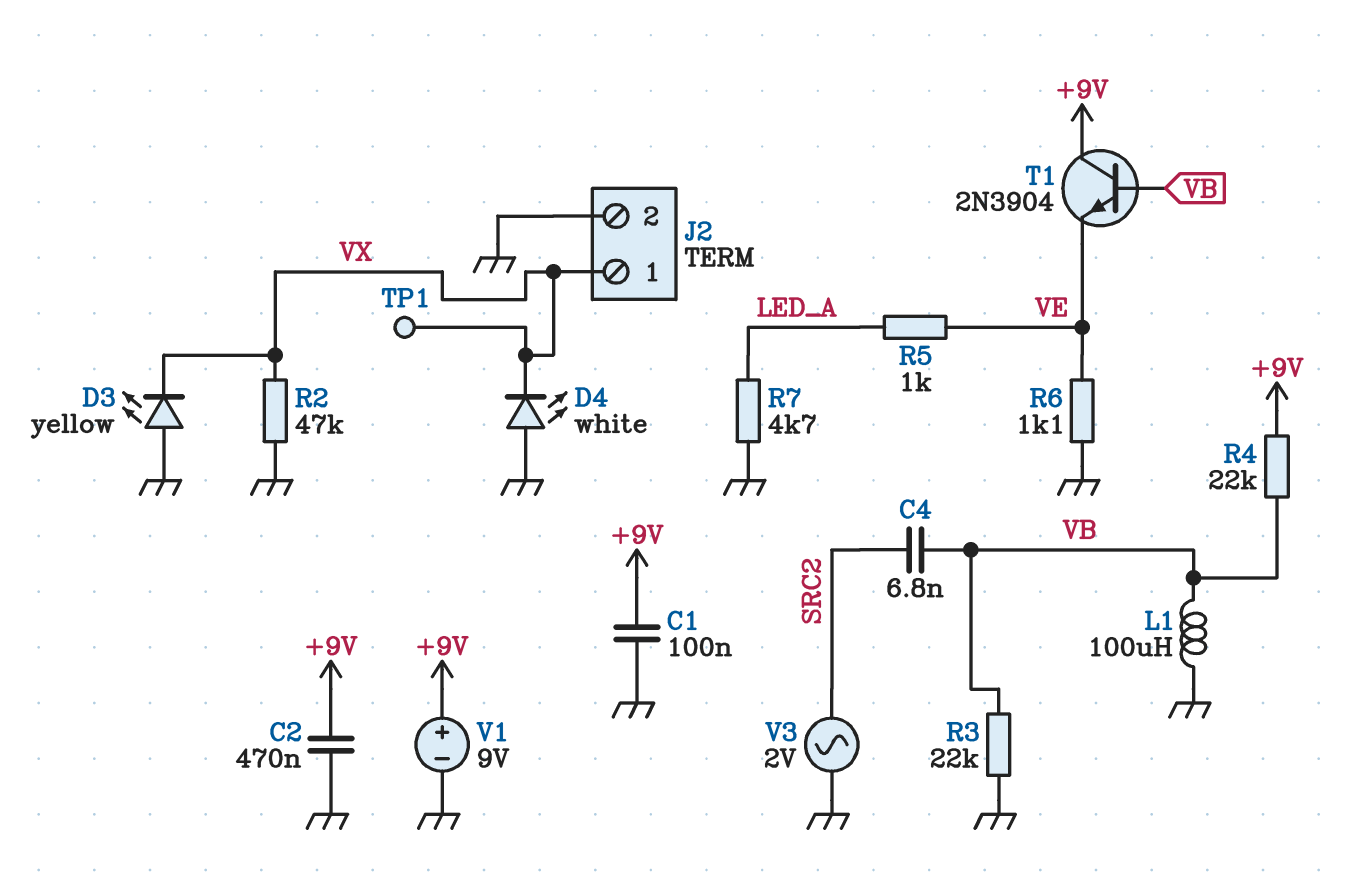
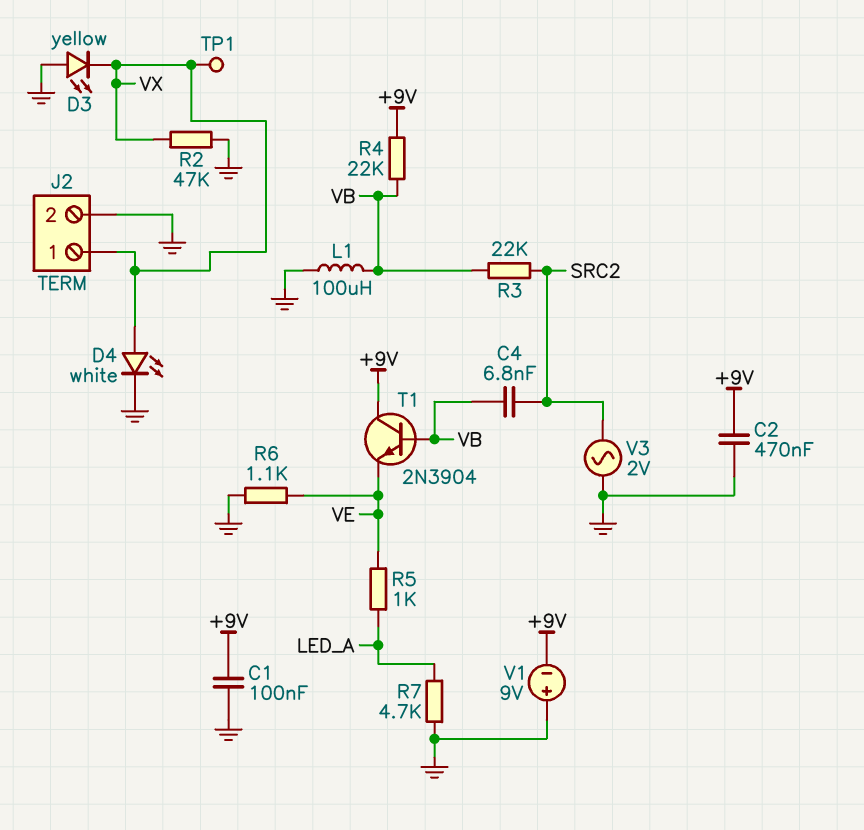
D4: LED white (A GND, K VX) -> LED white (A VX, K GND)
R3: 22k (GND, VB) -> 22k (SRC2, VB)
V1: 9V (plus +9V, minus GND) -> 9V (plus GND, minus +9V)

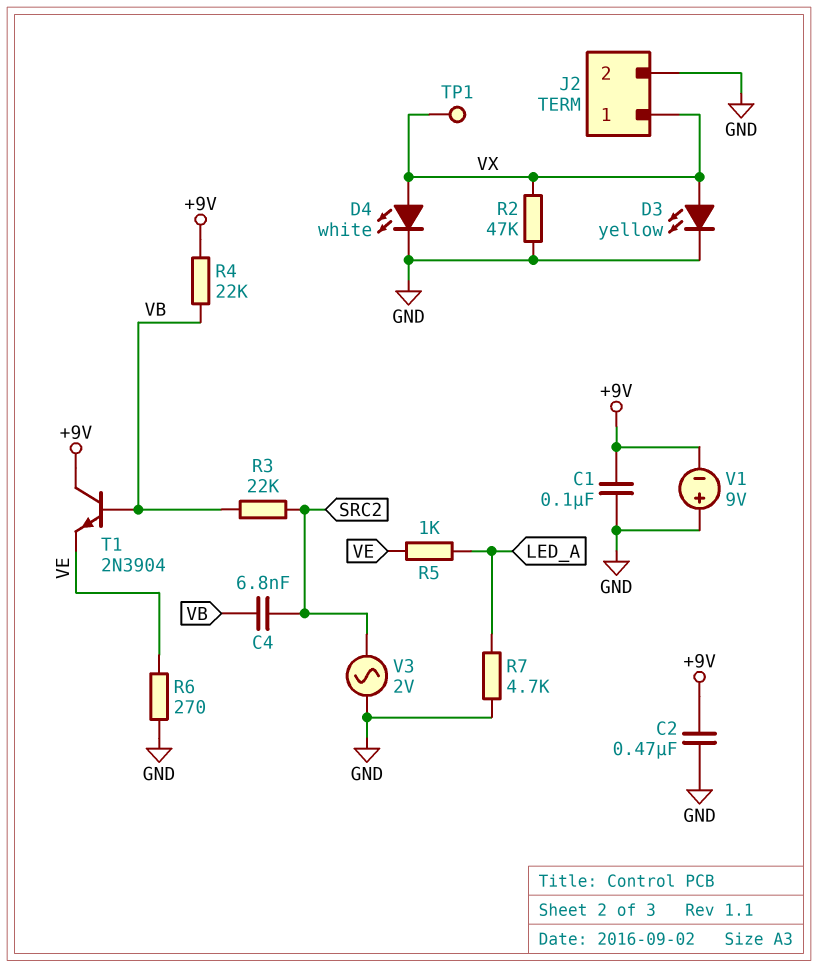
D3: LED yellow (A GND, K VX) -> LED yellow (A VX, K GND)
L1: 100uH (GND, VB) -> none
R6: 1.1k (GND, VE) -> 270 (GND, VE)

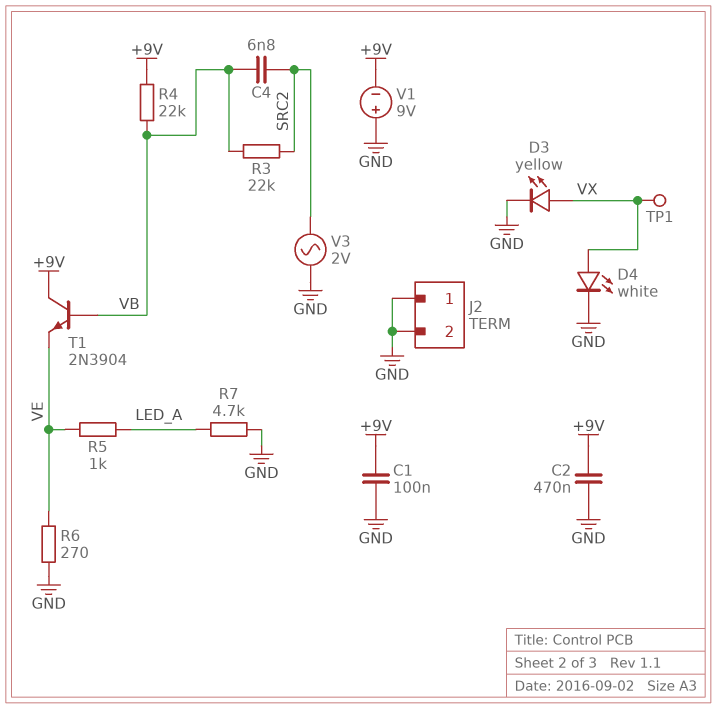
J2 pin 1: VX -> GND
R2: 47k (GND, VX) -> none

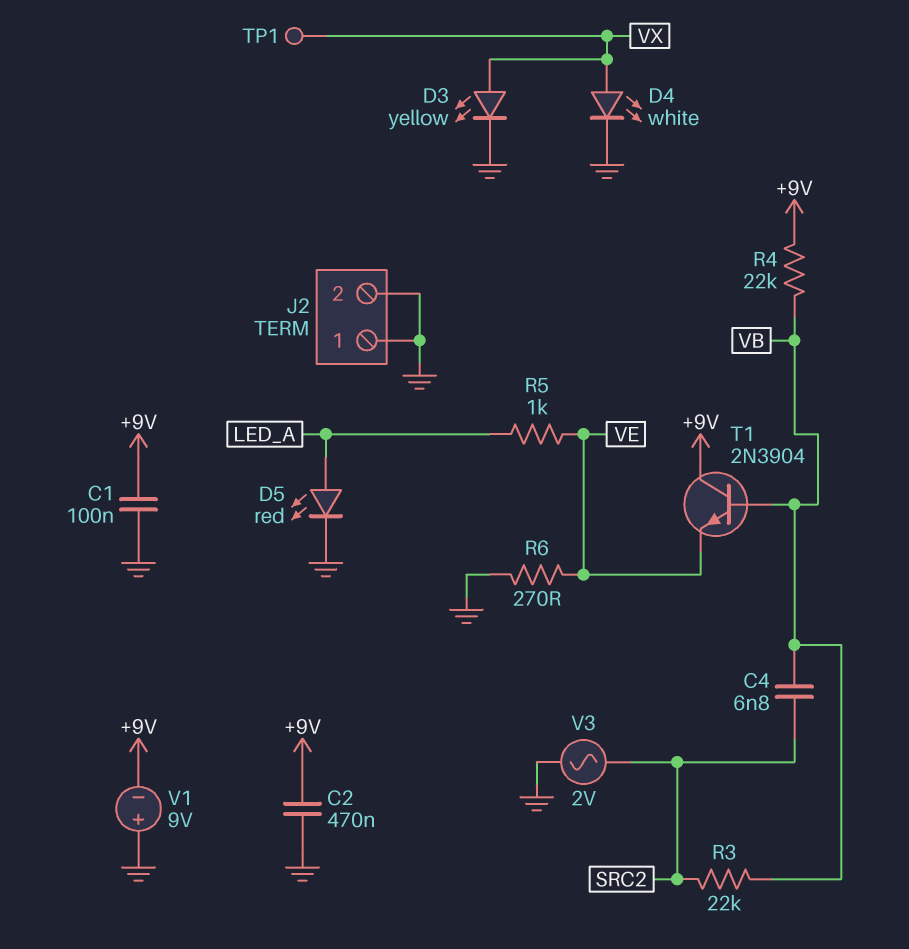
D5: none -> LED red (A LED_A, K GND)
R7: 4.7k (GND, LED_A) -> none

